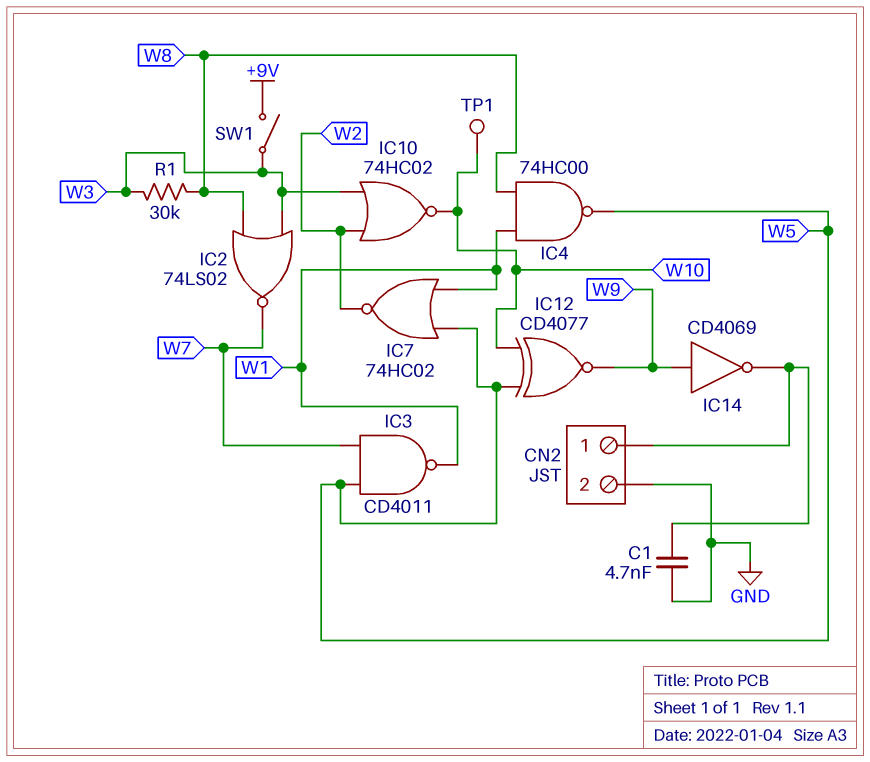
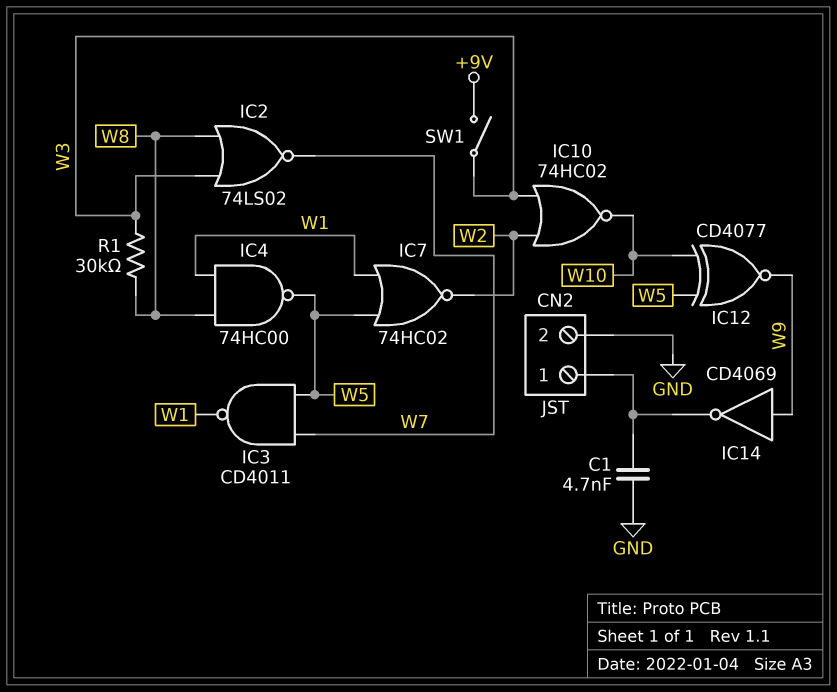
TP1: test point (W10) -> none

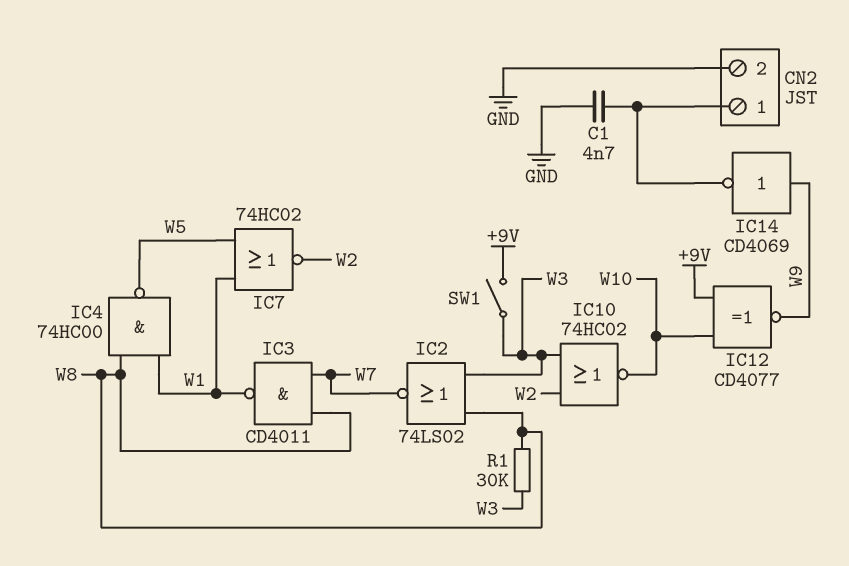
IC3: NAND CD4011 (in W5, in W7, out W1) -> NAND CD4011 (in W7, in W8, out W1)
IC12: XNOR CD4077 (in W5, in W10, out W9) -> XNOR CD4077 (in +9V, in W10, out W9)

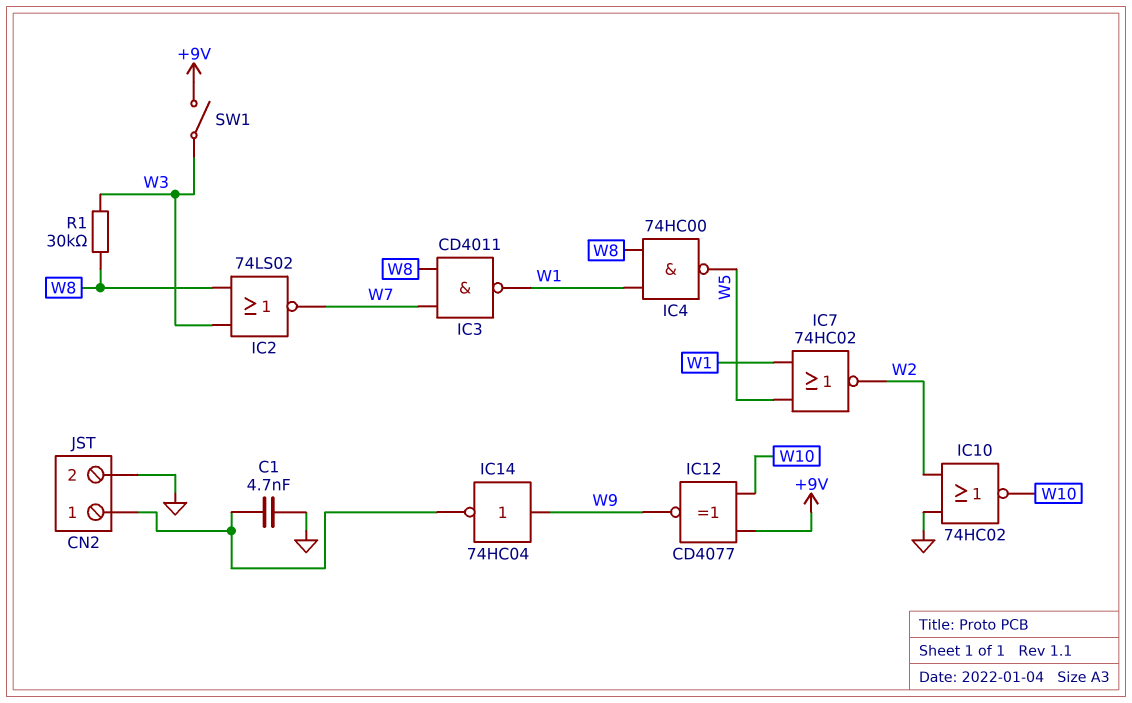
IC10: NOR 74HC02 (in W2, in W3, out W10) -> NOR 74HC02 (in GND, in W2, out W10)
IC14: NOT CD4069 (in W9, out CN2/1) -> NOT 74HC04 (in W9, out CN2/1)

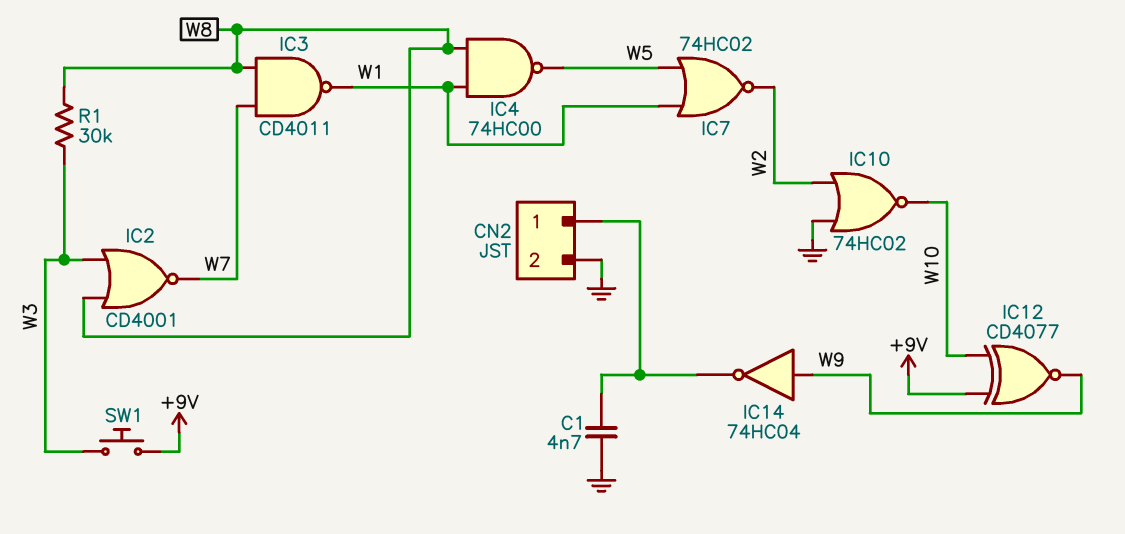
IC2: NOR 74LS02 (in W3, in W8, out W7) -> NOR CD4001 (in W3, in W8, out W7)
SW1: switch (+9V, W3) -> button (+9V, W3)

